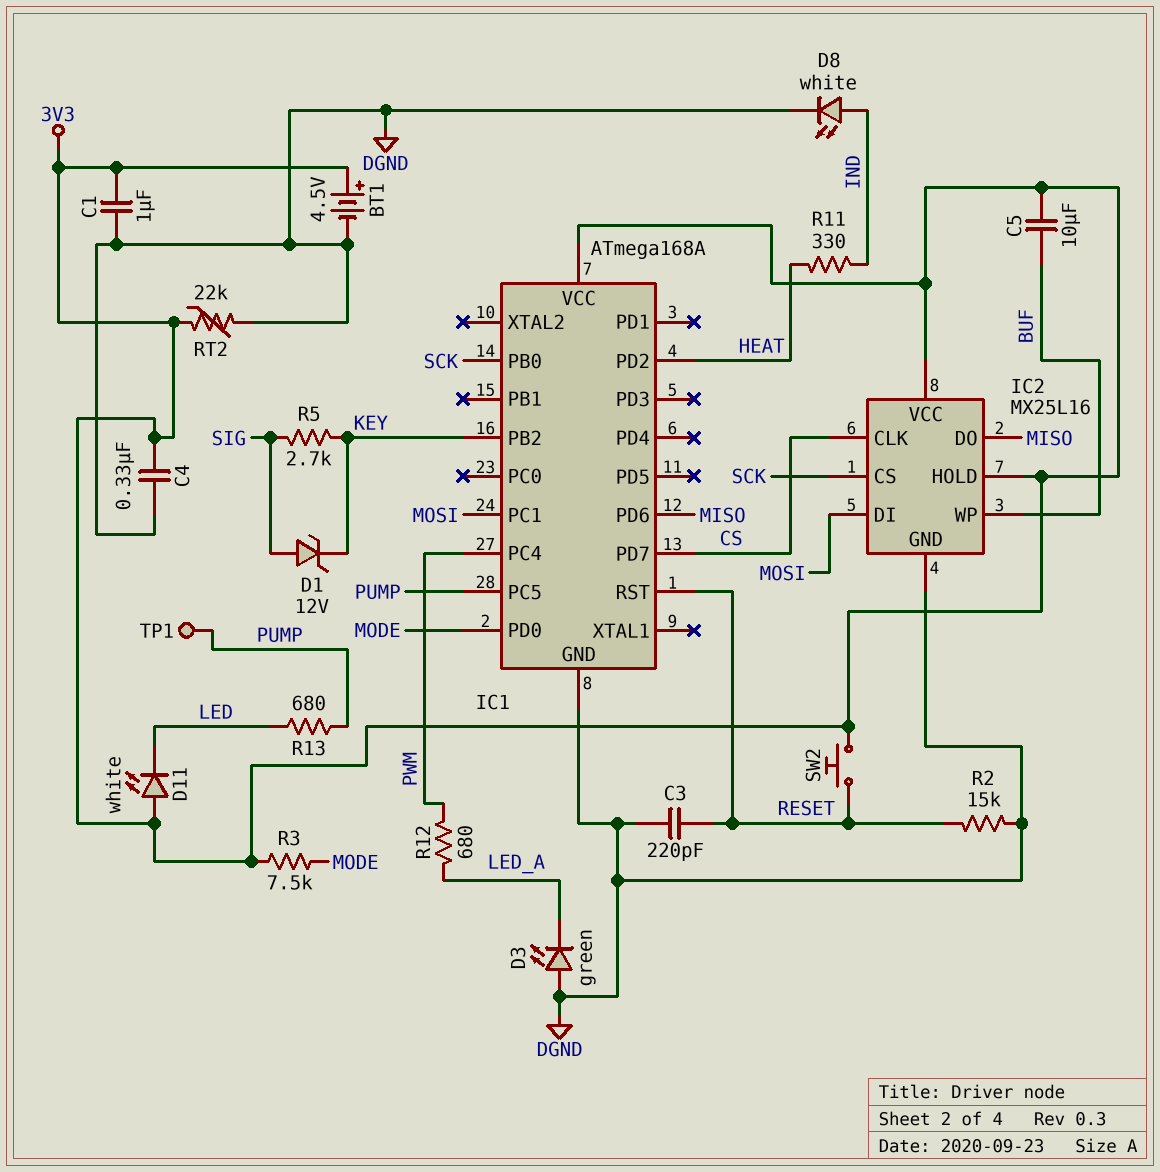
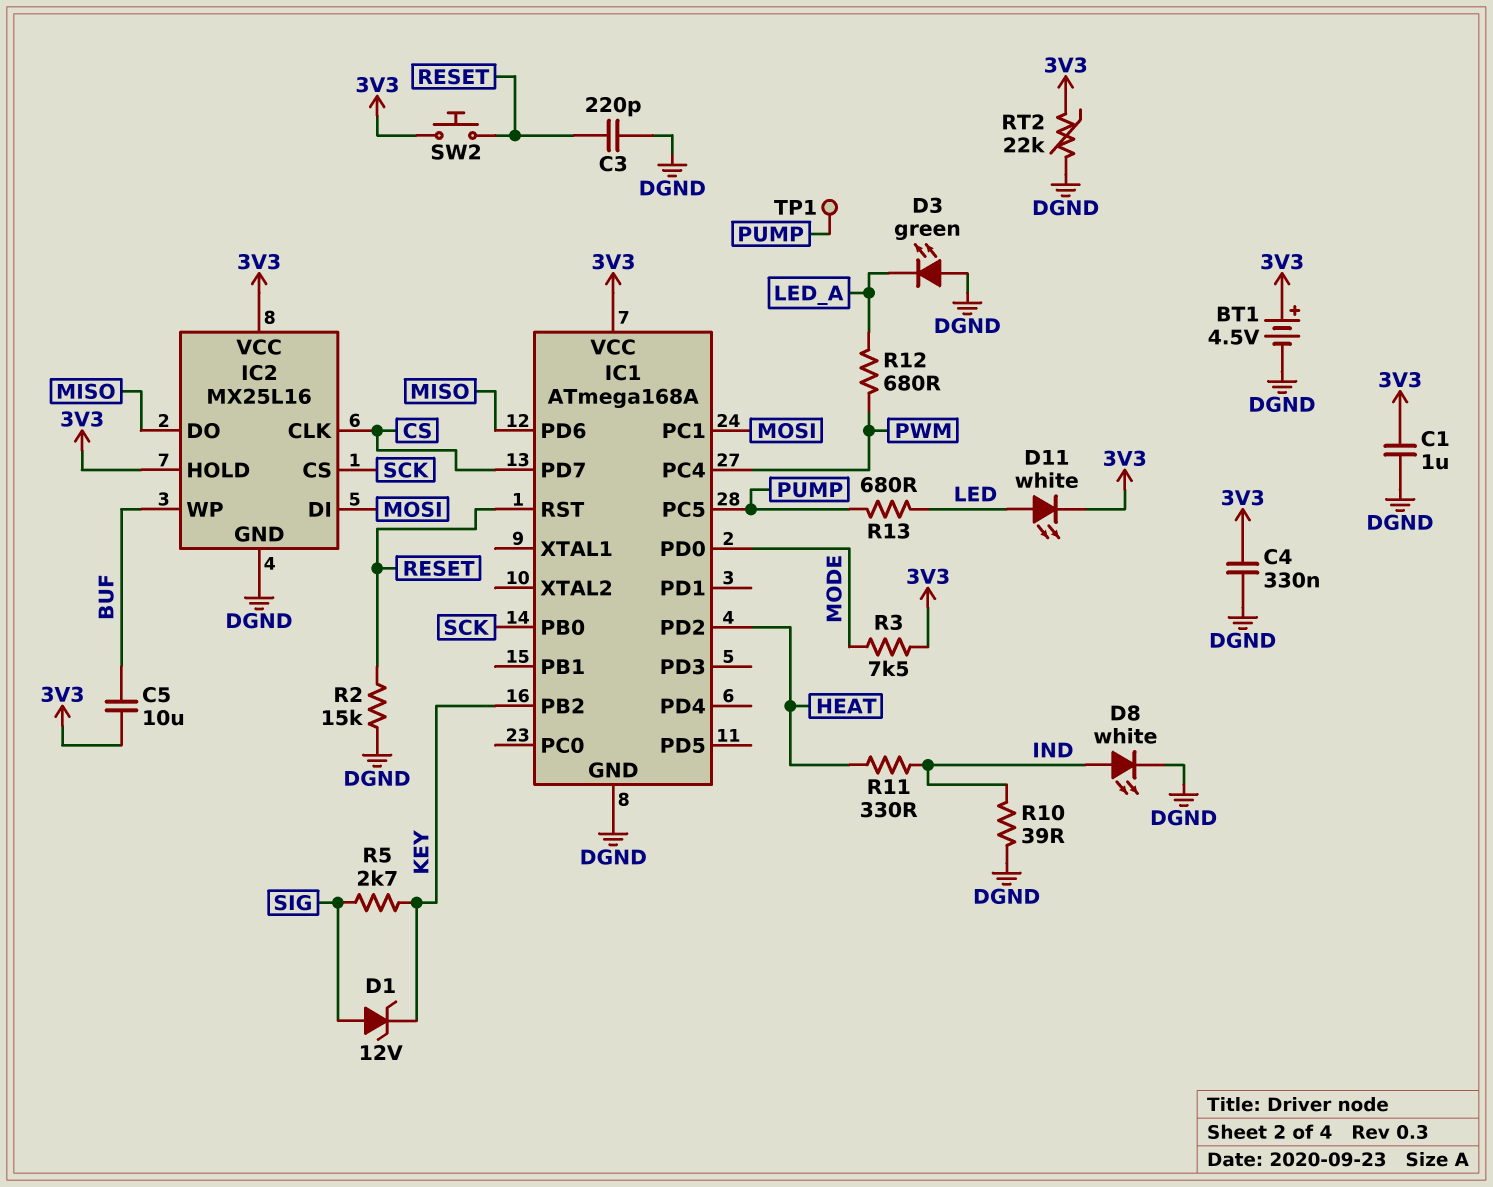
D11: LED white (A 3V3, K LED) -> LED white (A LED, K 3V3)
R10: none -> 39 (DGND, IND)

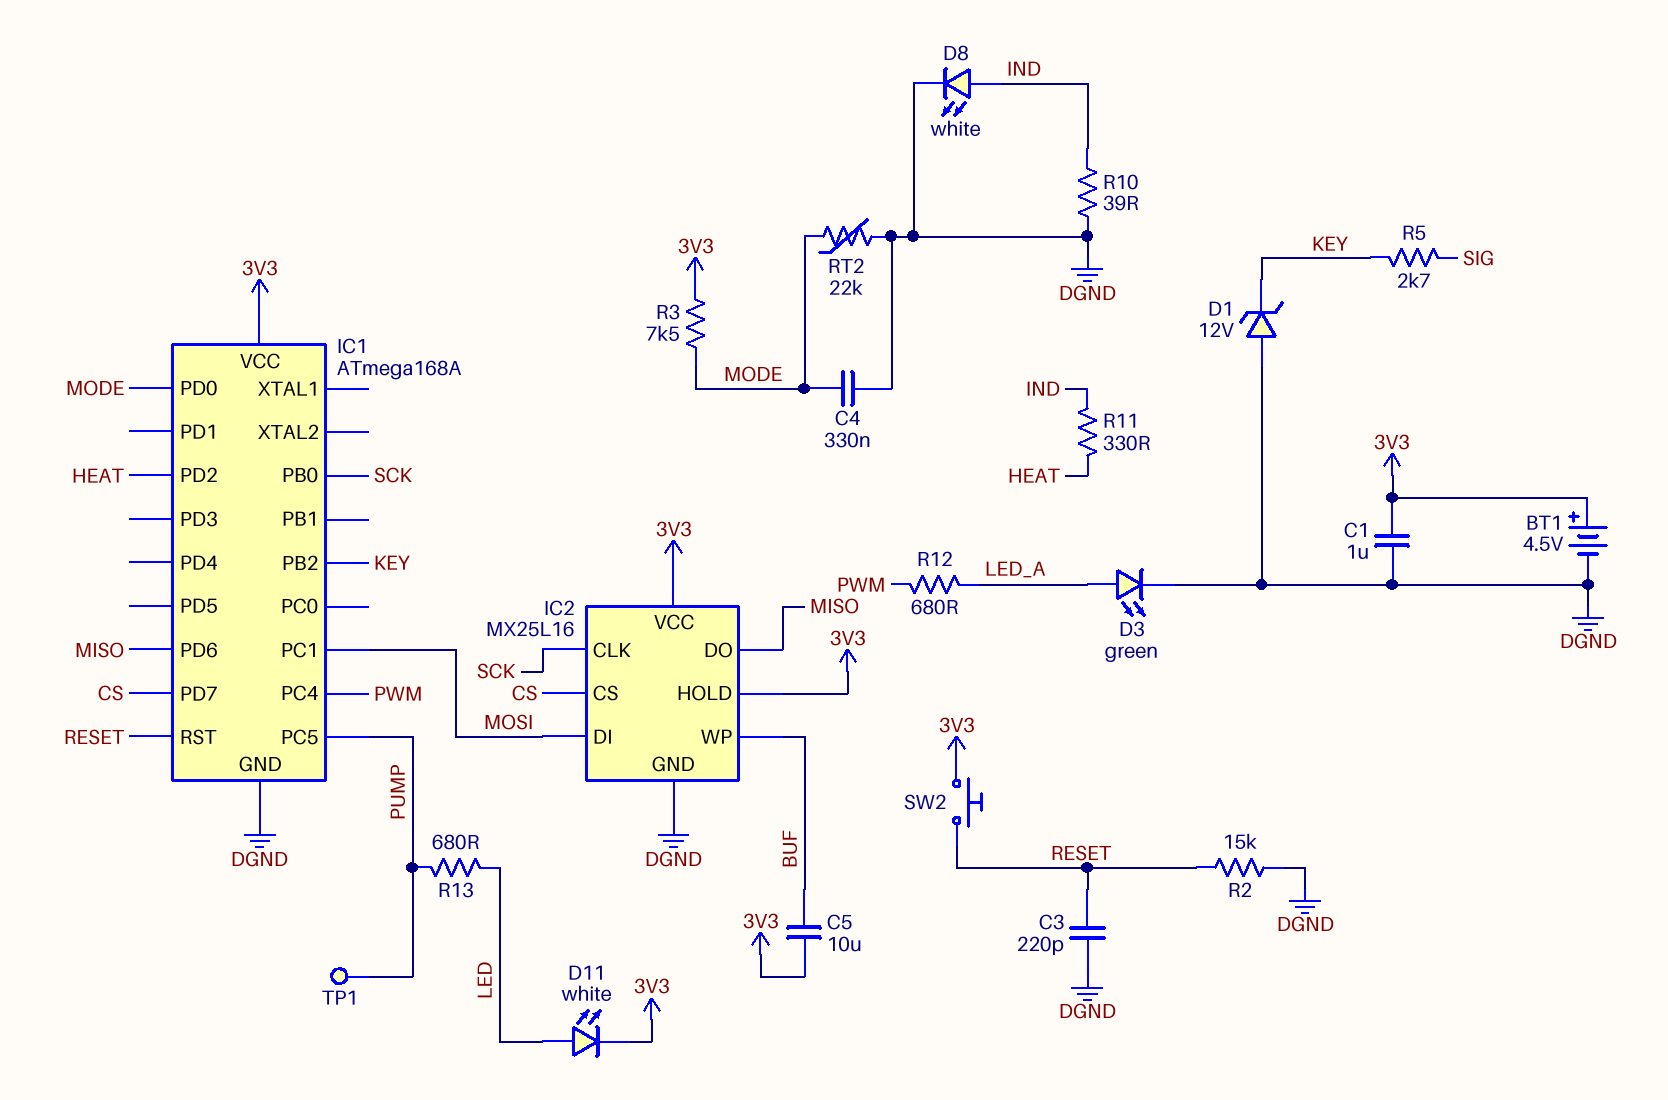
C4: 330nF (3V3, DGND) -> 330nF (DGND, MODE)
D1: zener 12V (A SIG, K KEY) -> zener 12V (A DGND, K KEY)
D3: LED green (A DGND, K LED_A) -> LED green (A LED_A, K DGND)
IC2 pin CLK: CS -> SCK
IC2 pin CS: SCK -> CS
RT2: 22k (3V3, DGND) -> 22k (DGND, MODE)

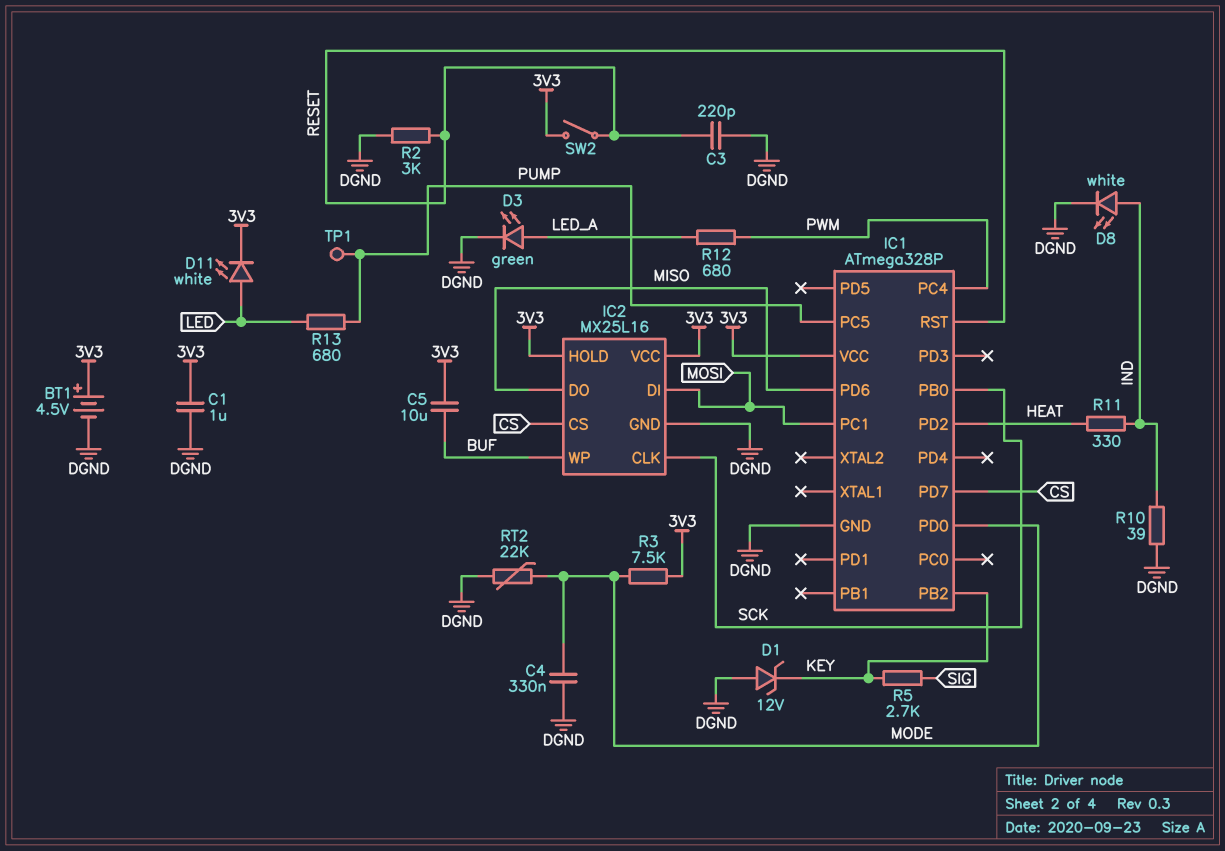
IC1: ATmega168A -> ATmega328P
R2: 15k (DGND, RESET) -> 3k (DGND, RESET)
SW2: button (3V3, RESET) -> switch (3V3, RESET)

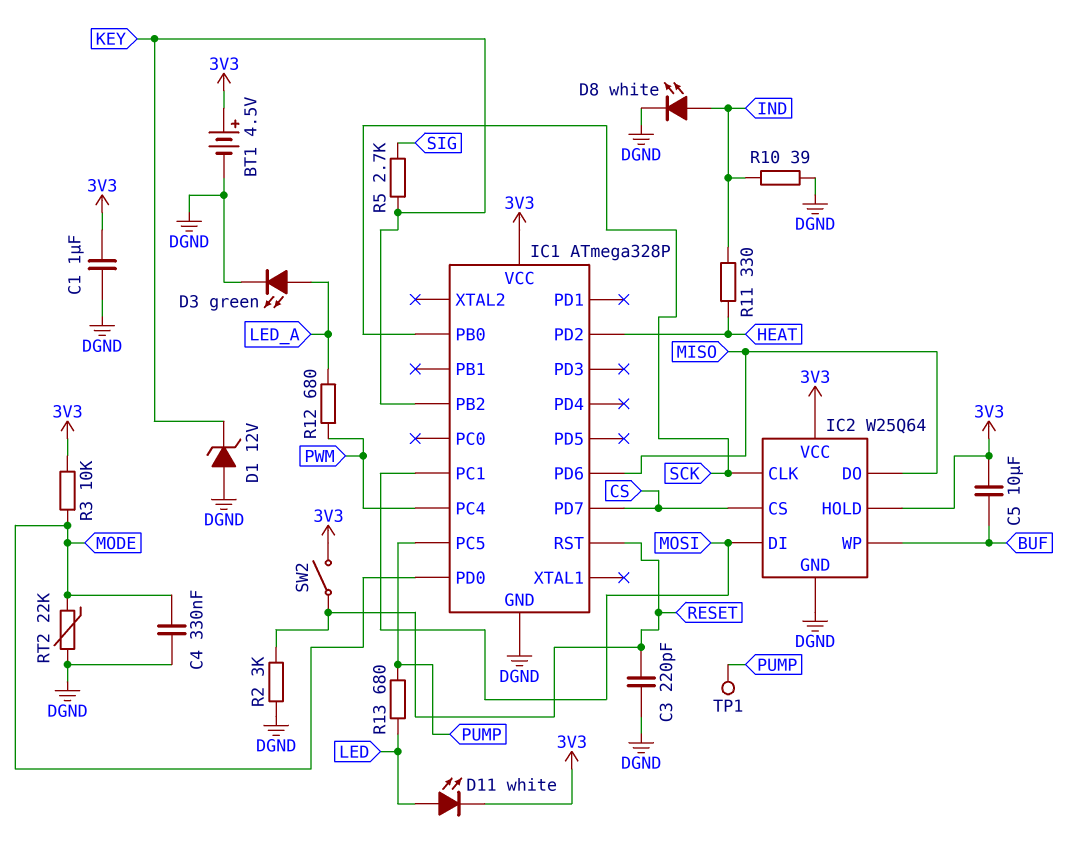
IC2: MX25L16 -> W25Q64
R3: 7.5k (3V3, MODE) -> 10k (3V3, MODE)

